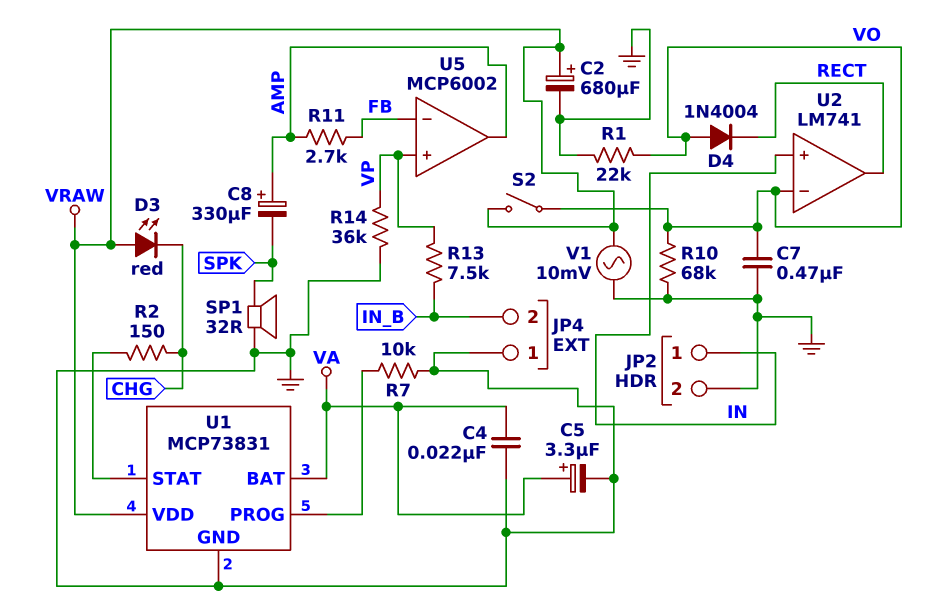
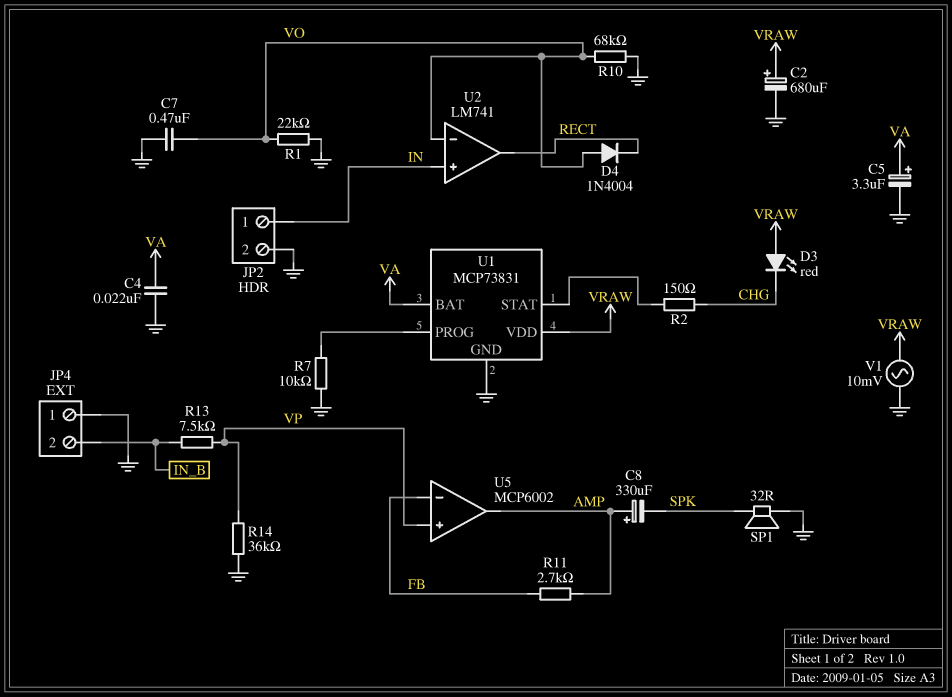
S2: switch (VO, VRAW) -> none

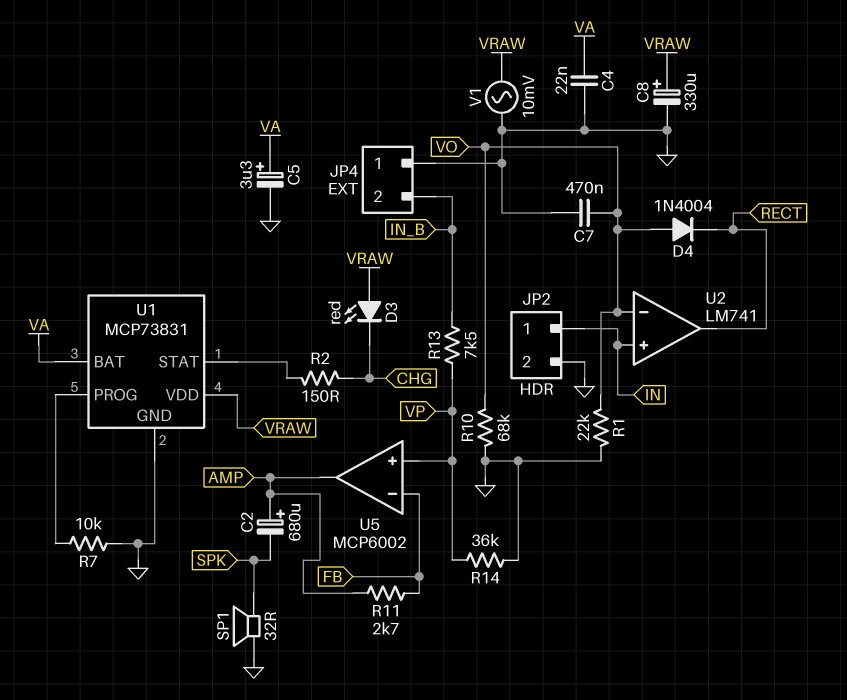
C2: 680uF (plus VRAW, minus GND) -> 680uF (plus AMP, minus SPK)
C8: 330uF (plus AMP, minus SPK) -> 330uF (plus VRAW, minus GND)

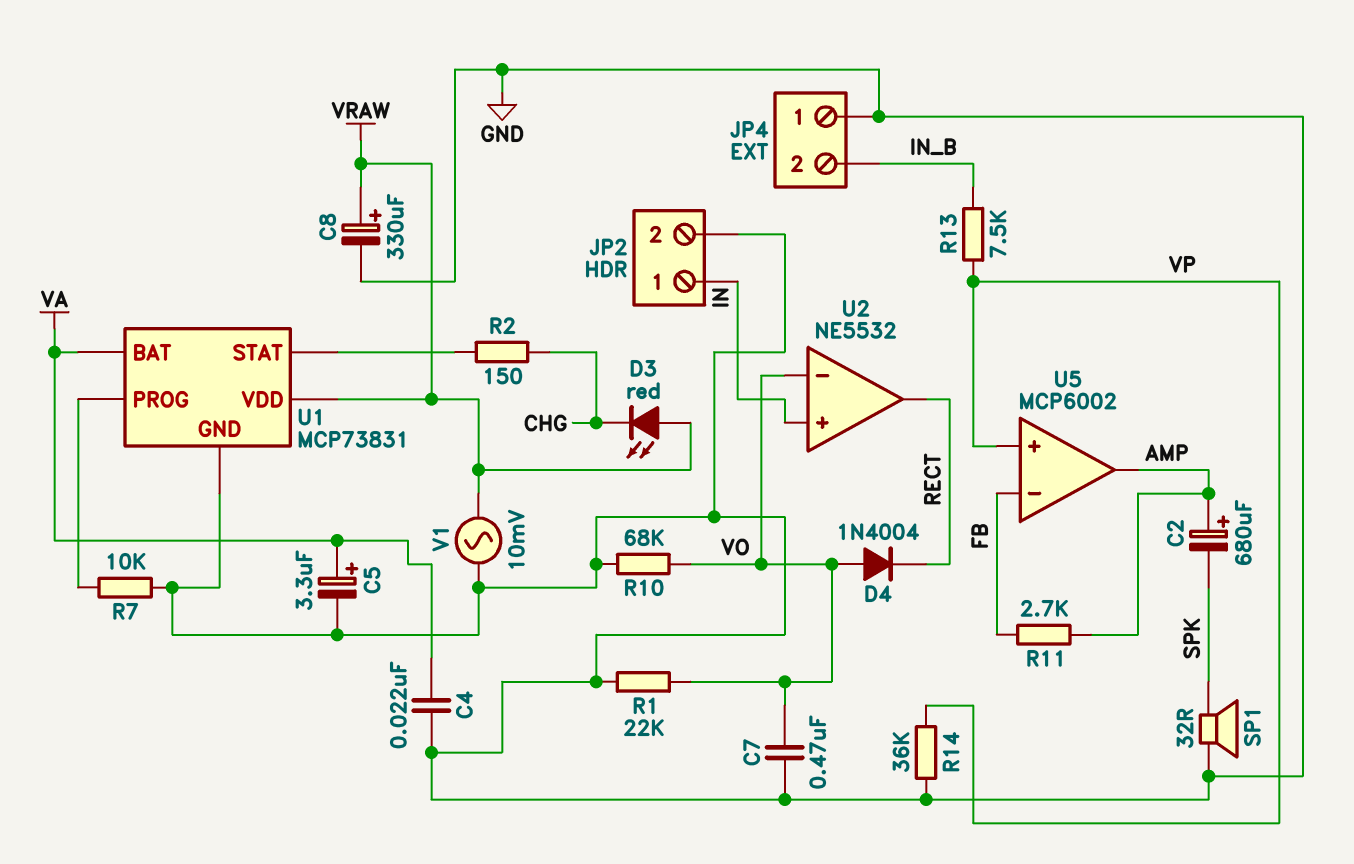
U2: LM741 -> NE5532

